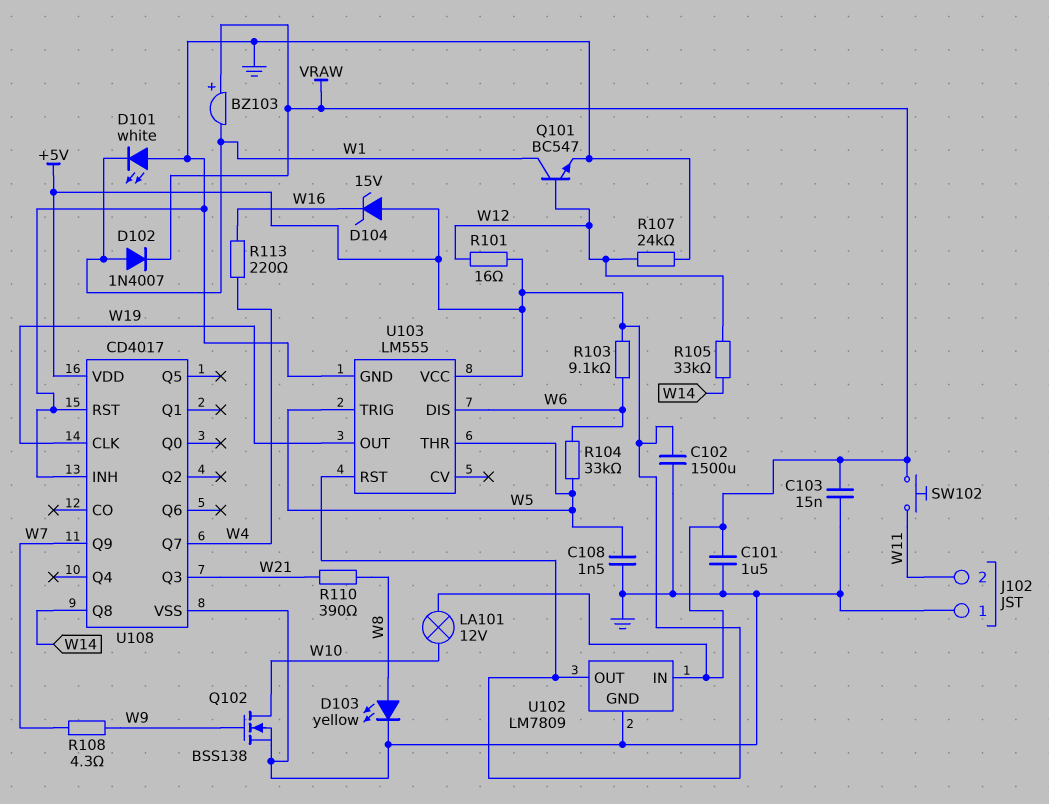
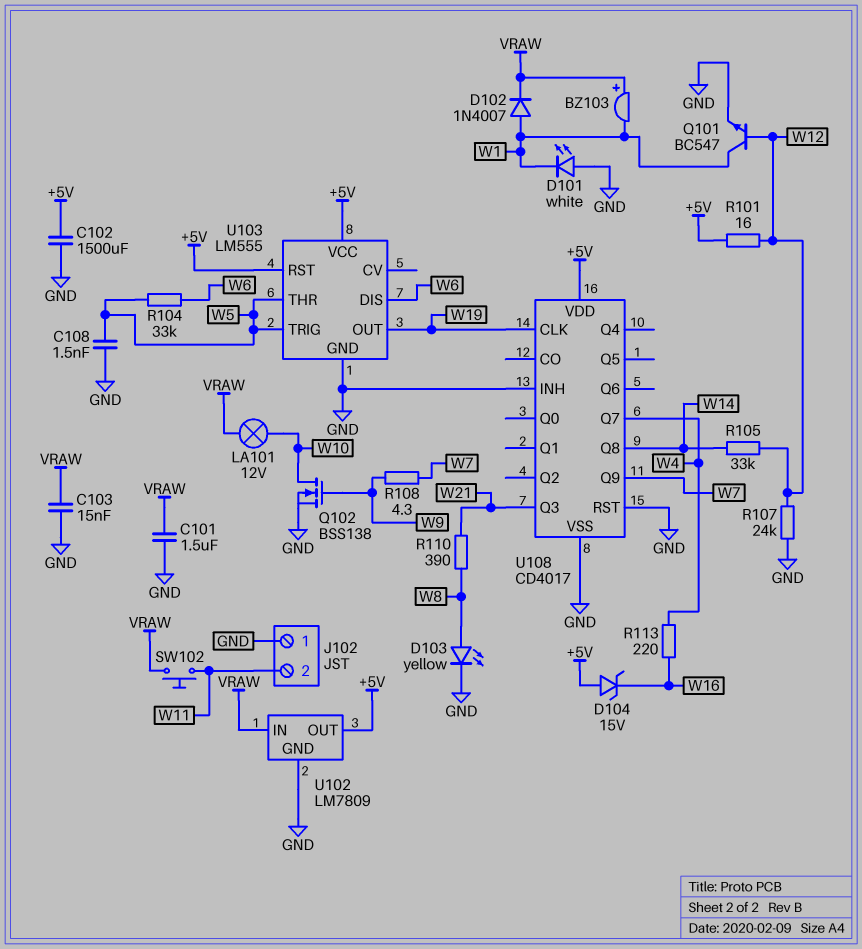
R103: 9.1k (+5V, W6) -> none

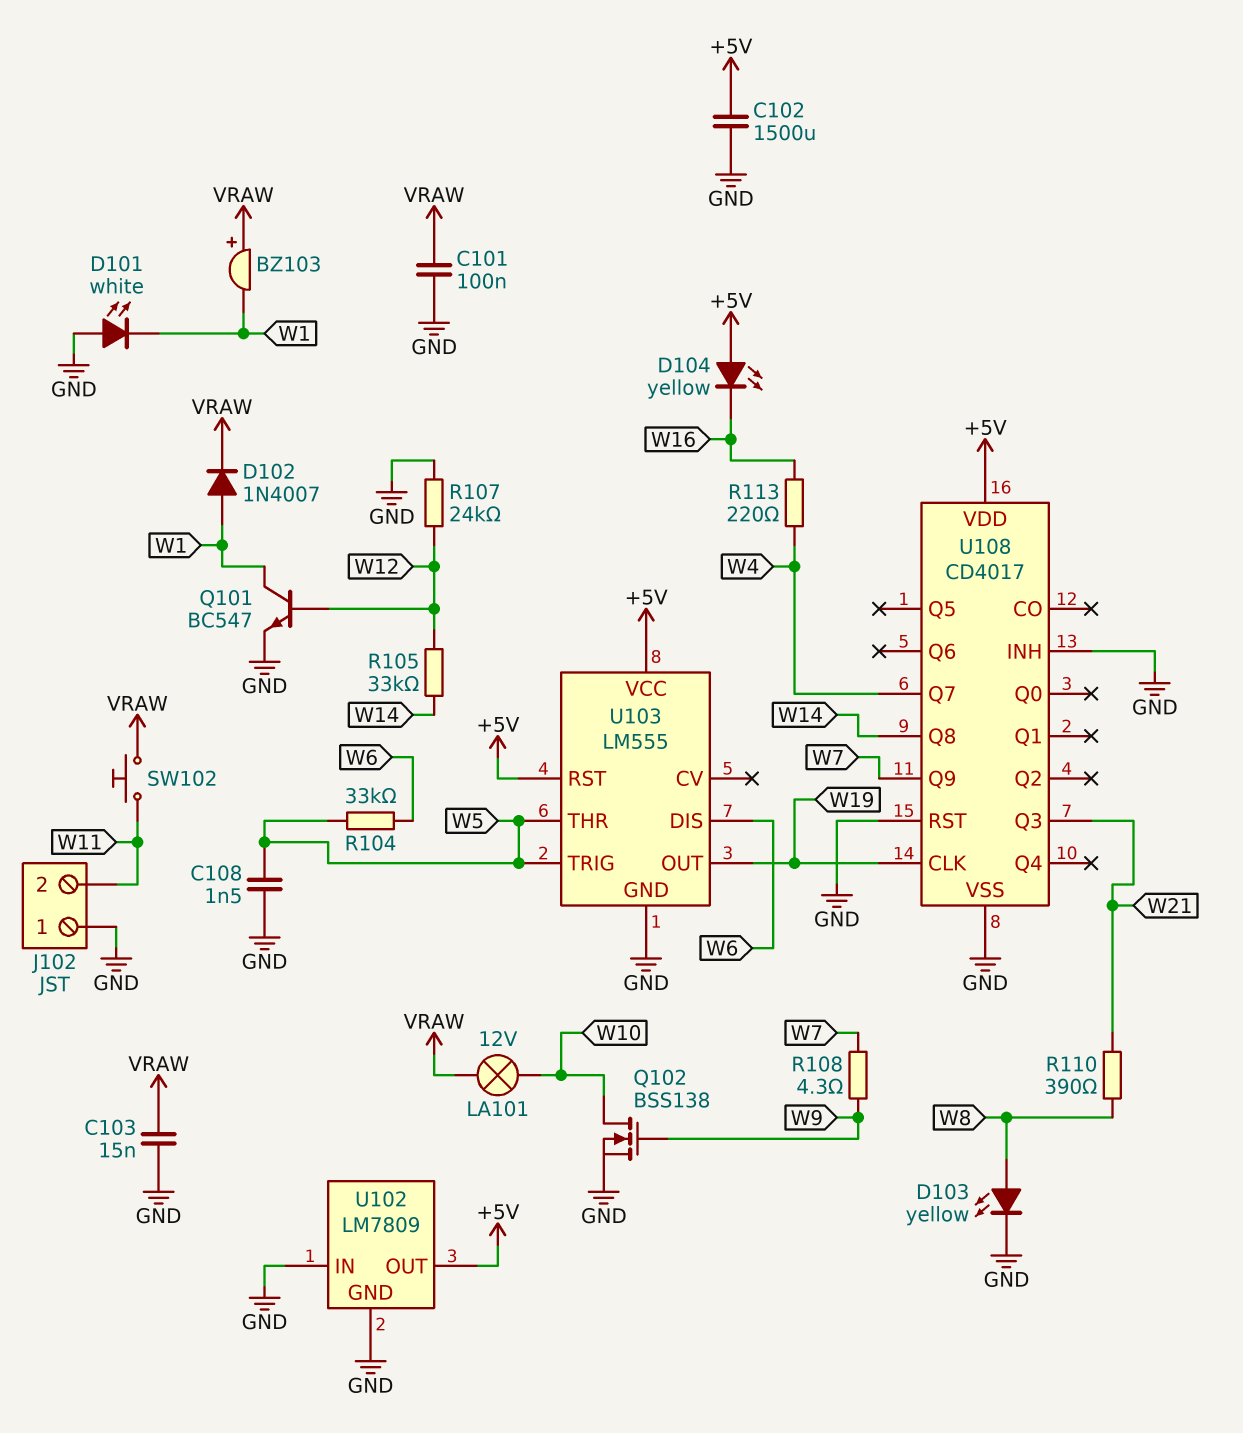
C101: 1.5uF (GND, VRAW) -> 100nF (GND, VRAW)
D104: zener 15V (A +5V, K W16) -> LED yellow (A +5V, K W16)
R101: 16 (+5V, W12) -> none
U102 pin IN: VRAW -> GND

